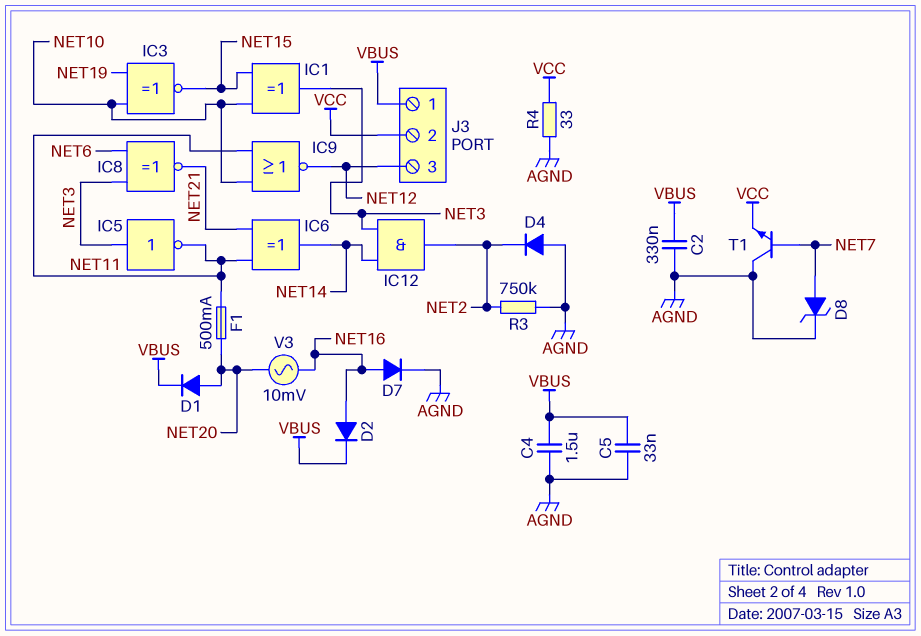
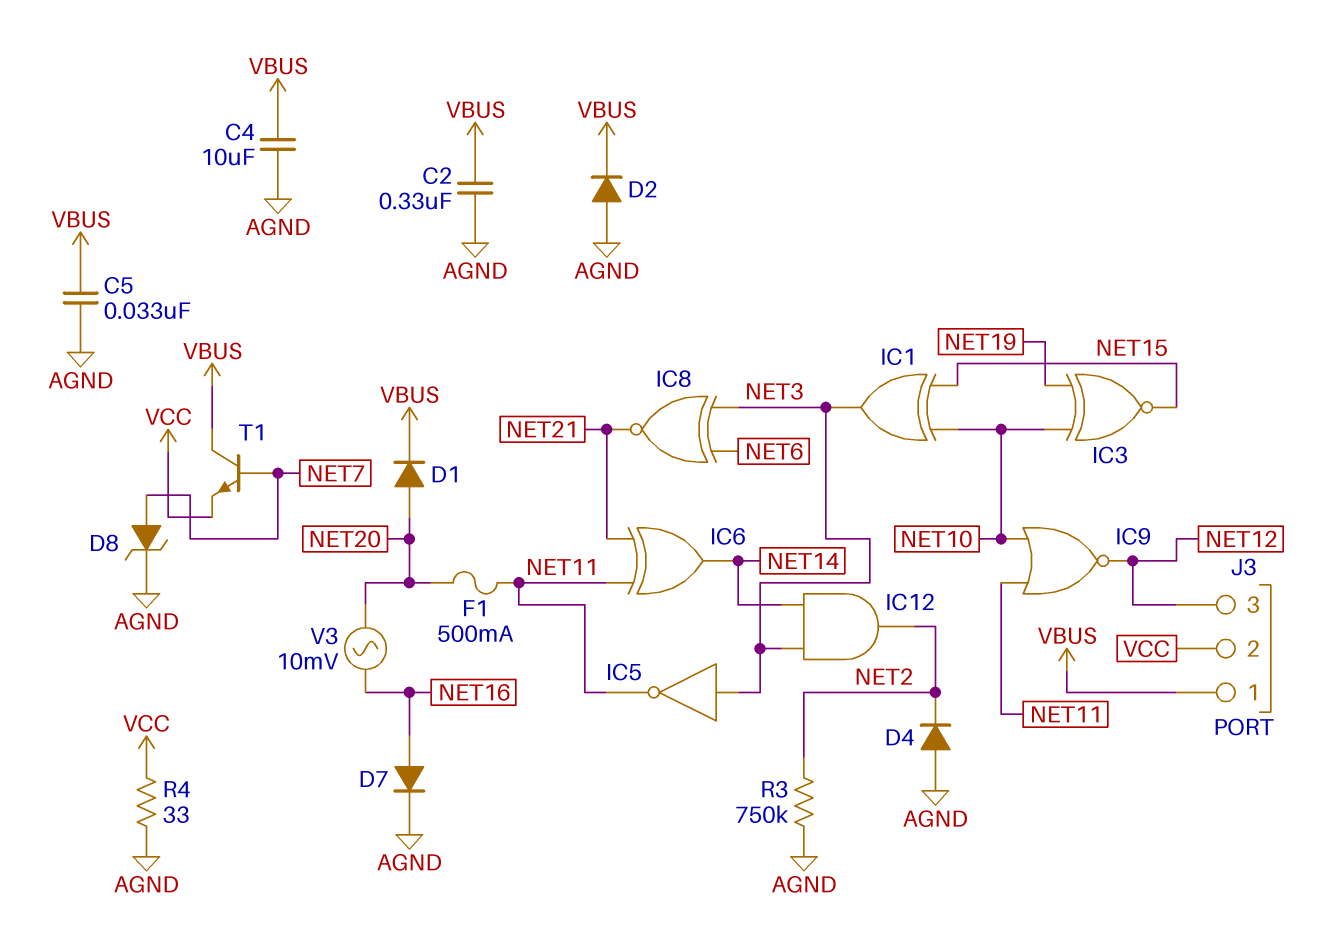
C4: 1.5uF (AGND, VBUS) -> 10uF (AGND, VBUS)
D2: diode (A NET16, K VBUS) -> diode (A AGND, K VBUS)
T1: NPN (B NET7, C AGND, E VCC) -> NPN (B NET7, C VBUS, E VCC)

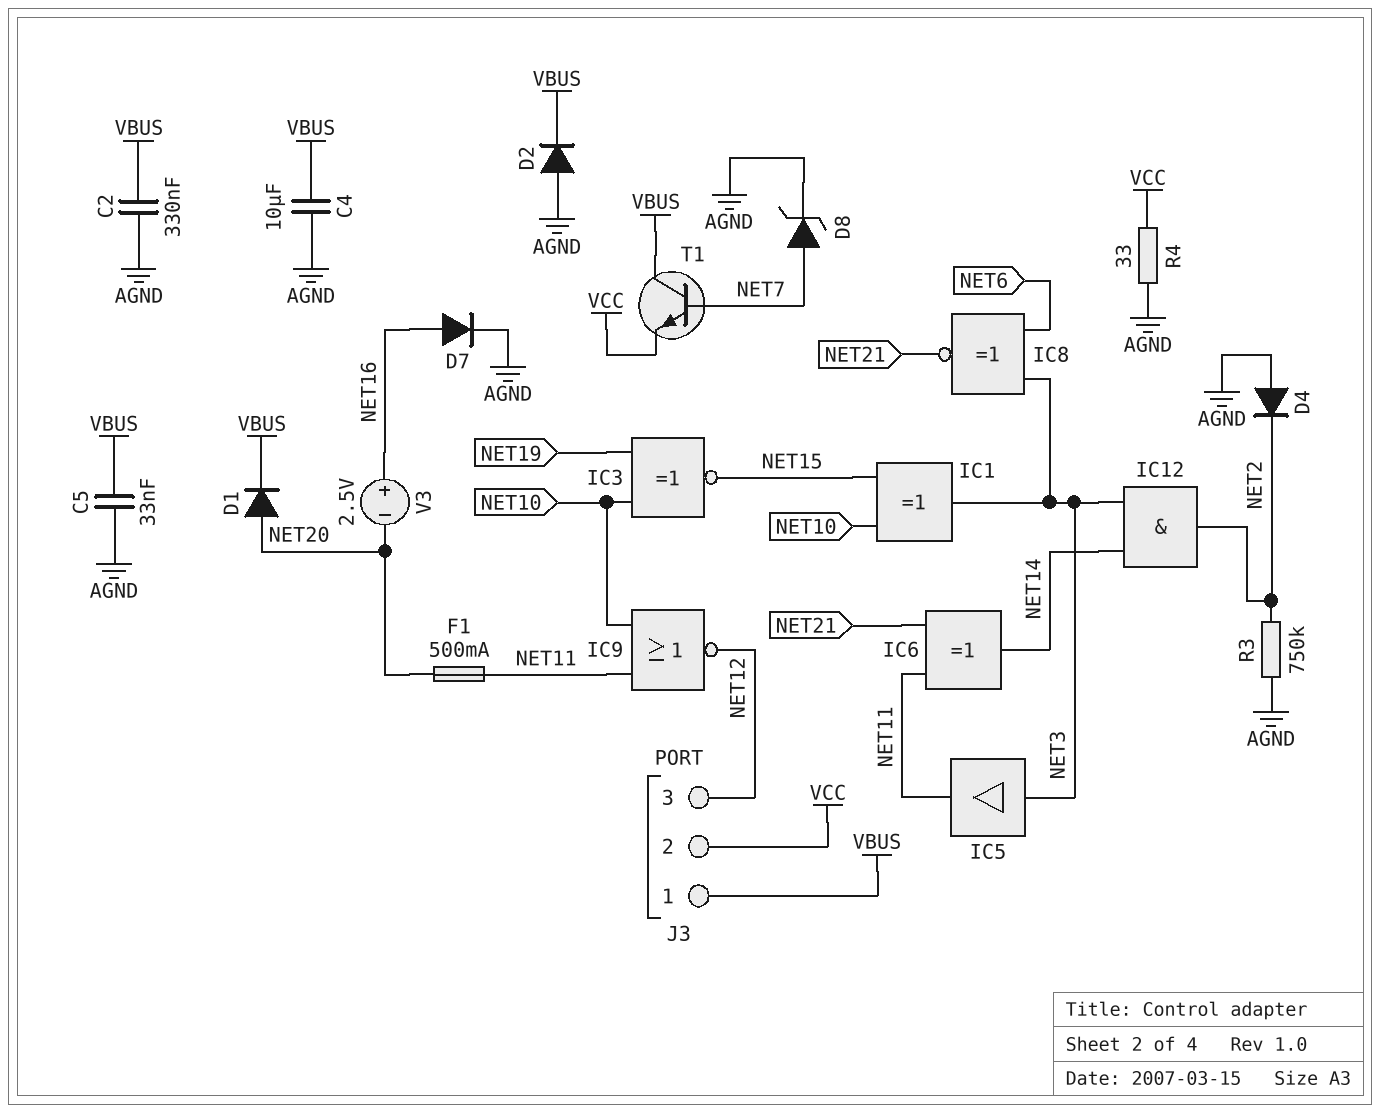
IC5: NOT (in NET3, out NET11) -> buffer (in NET3, out NET11)
V3: AC 10mV (NET16, NET20) -> 2.5V (plus NET16, minus NET20)

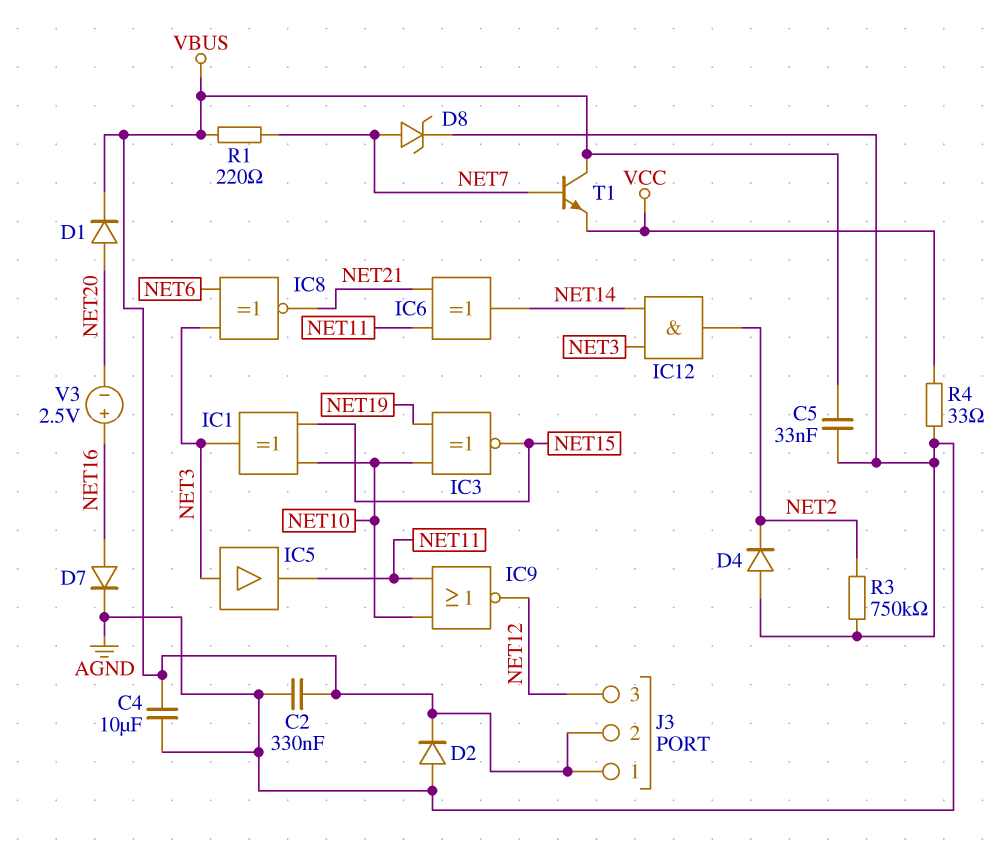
F1: 500mA (NET11, NET20) -> none
J3 pin 2: VCC -> VBUS
R1: none -> 220 (NET7, VBUS)

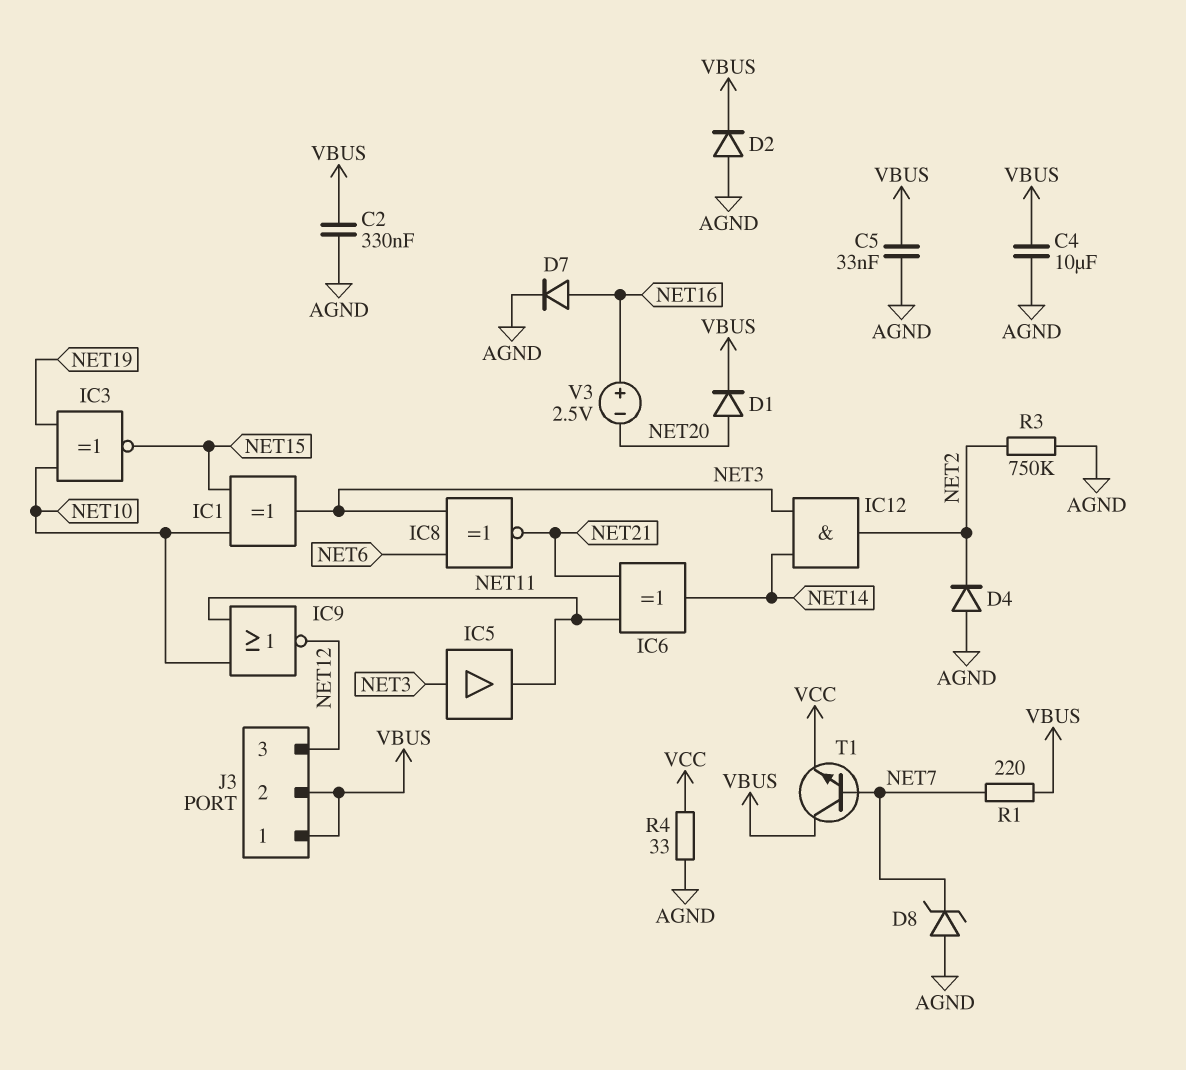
D8: zener (A NET7, K AGND) -> zener (A AGND, K NET7)

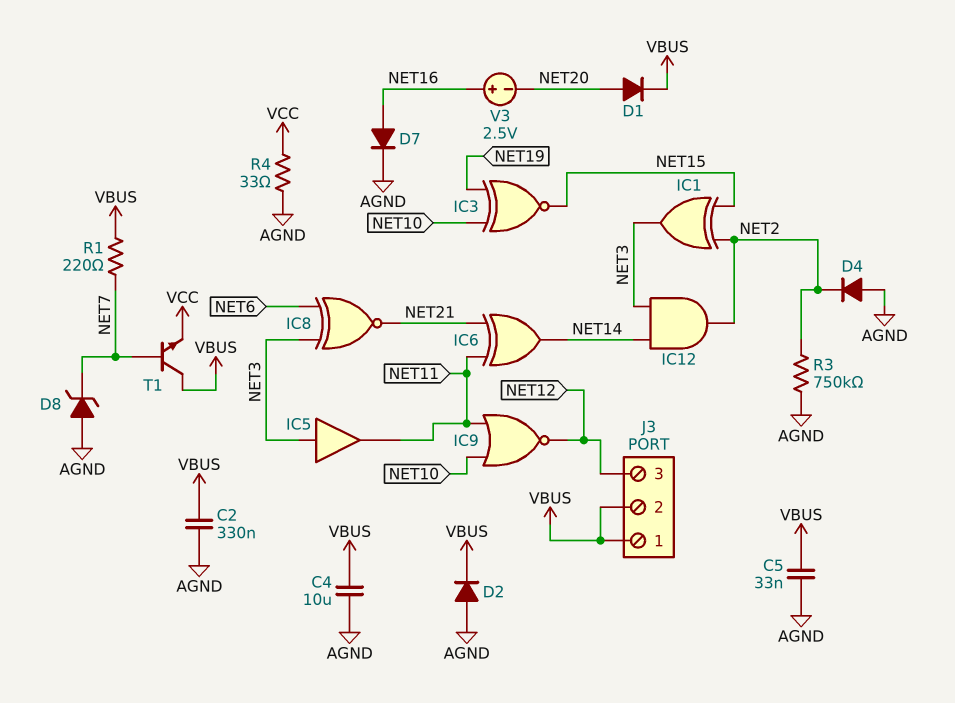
IC1: XOR (in NET10, in NET15, out NET3) -> XOR (in NET2, in NET15, out NET3)

